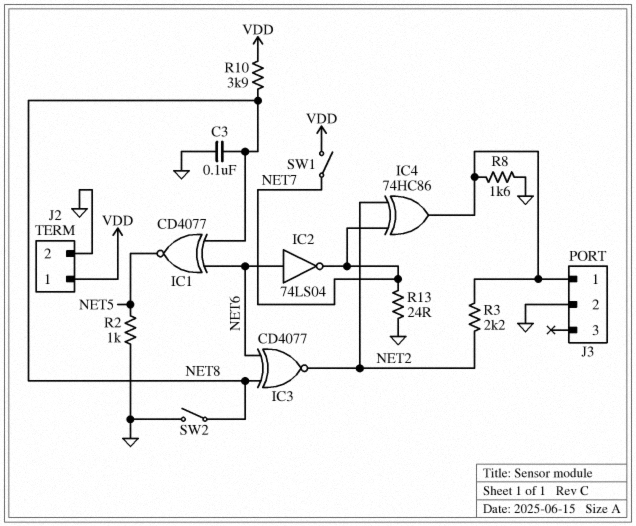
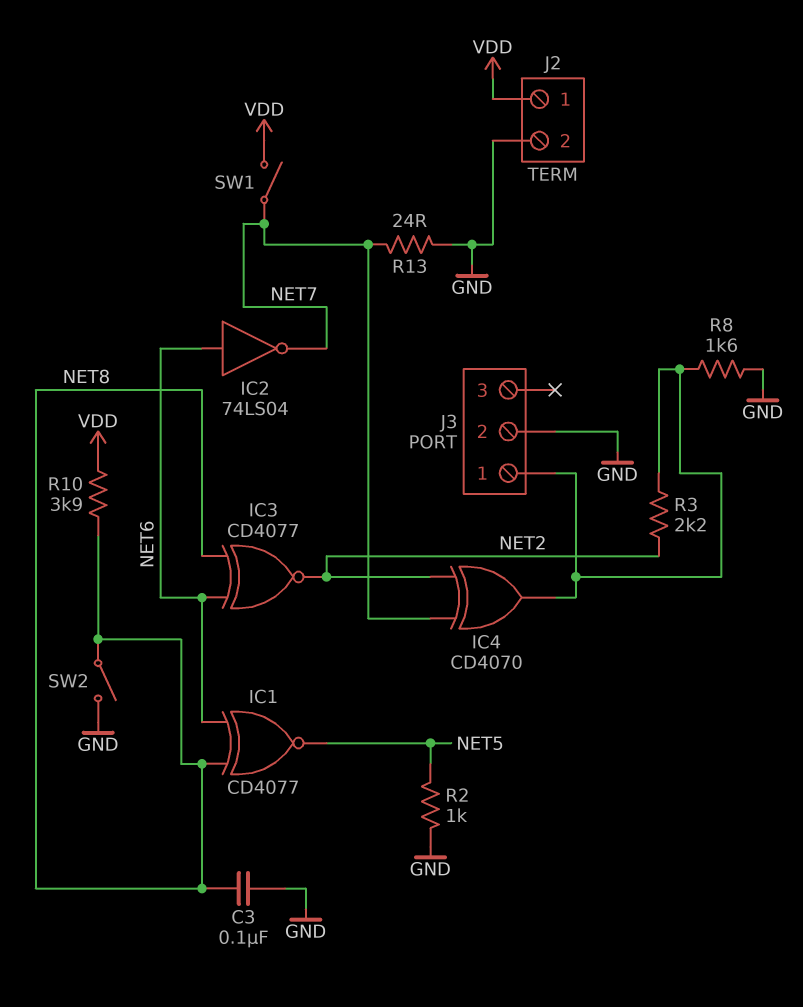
IC4: XOR 74HC86 (in NET2, in NET7, out J3/1) -> XOR CD4070 (in NET2, in NET7, out J3/1)

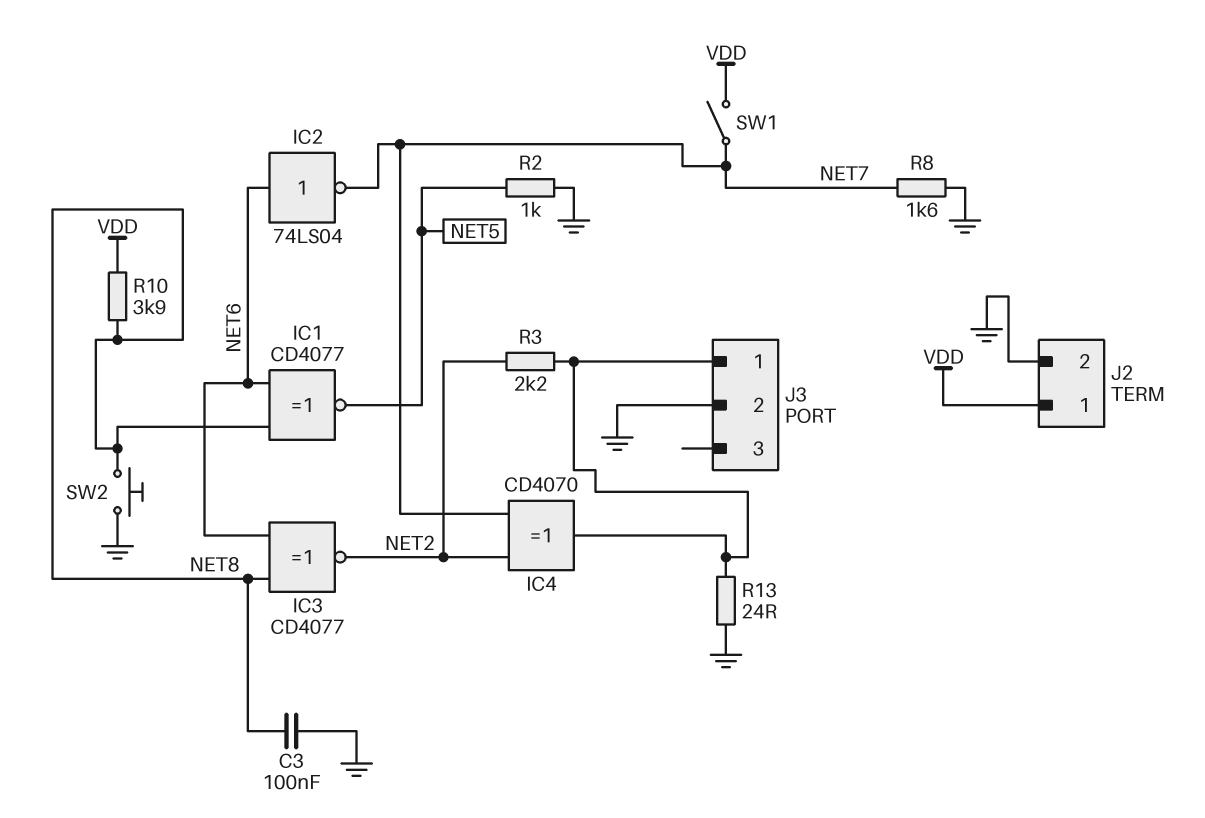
R8: 1.6k (GND, J3/1) -> 1.6k (GND, NET7)
R13: 24 (GND, NET7) -> 24 (GND, J3/1)
SW2: switch (GND, NET8) -> button (GND, NET8)

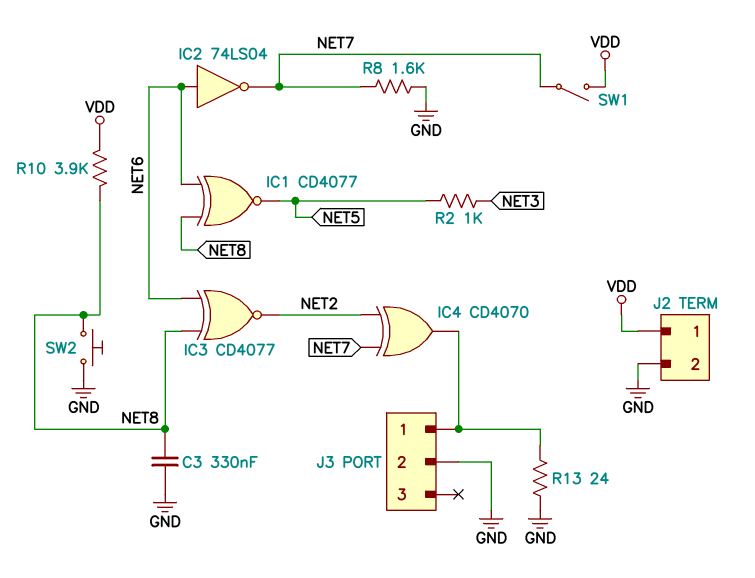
C3: 100nF (GND, NET8) -> 330nF (GND, NET8)
R2: 1k (GND, NET5) -> 1k (NET3, NET5)
R3: 2.2k (J3/1, NET2) -> none

